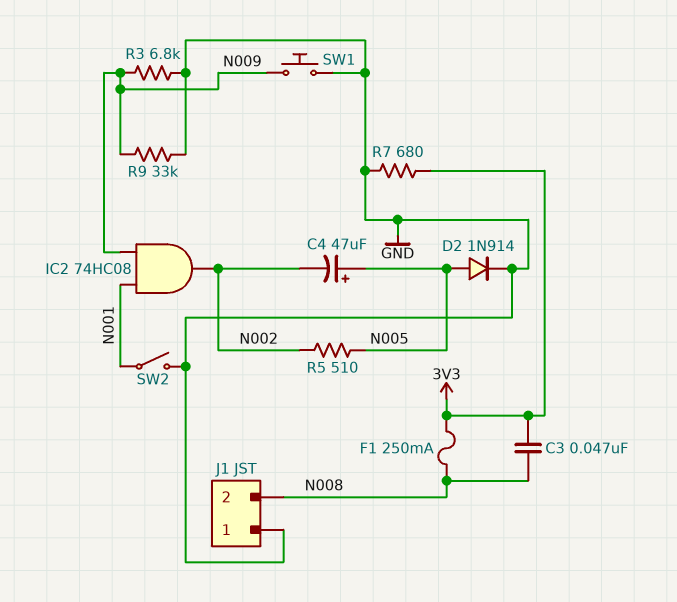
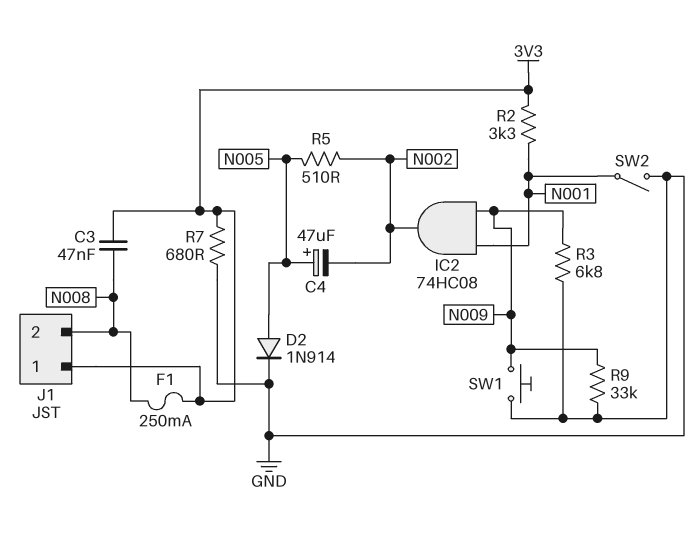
J1 pin 1: GND -> 3V3
R2: none -> 3.3k (3V3, N001)

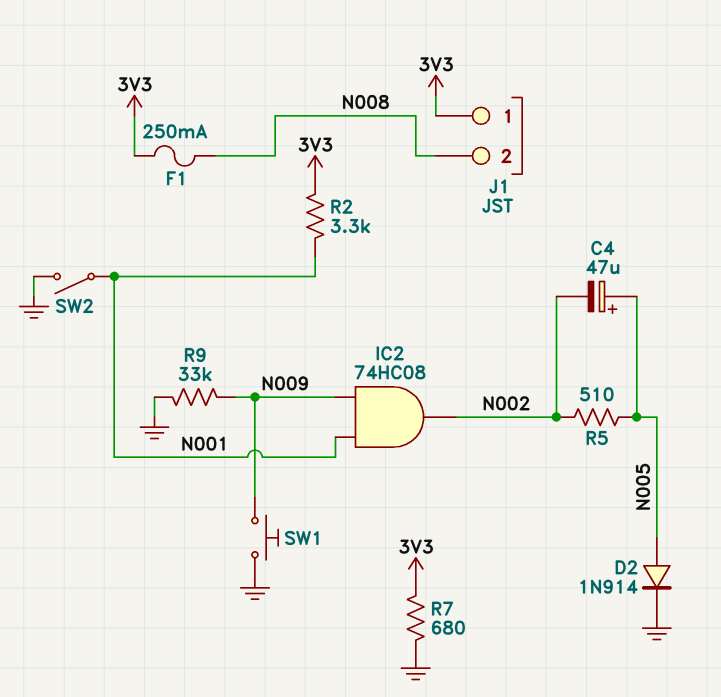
C3: 47nF (3V3, N008) -> none
R3: 6.8k (GND, N009) -> none

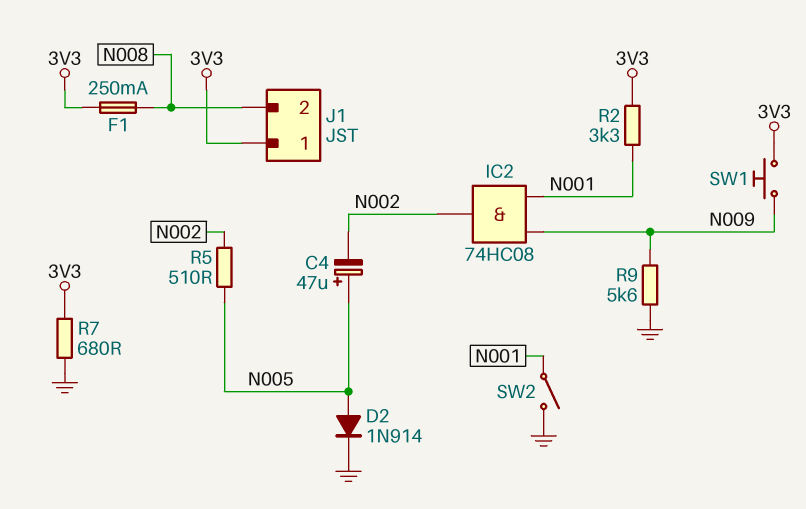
R9: 33k (GND, N009) -> 5.6k (GND, N009)
SW1: button (GND, N009) -> button (3V3, N009)

